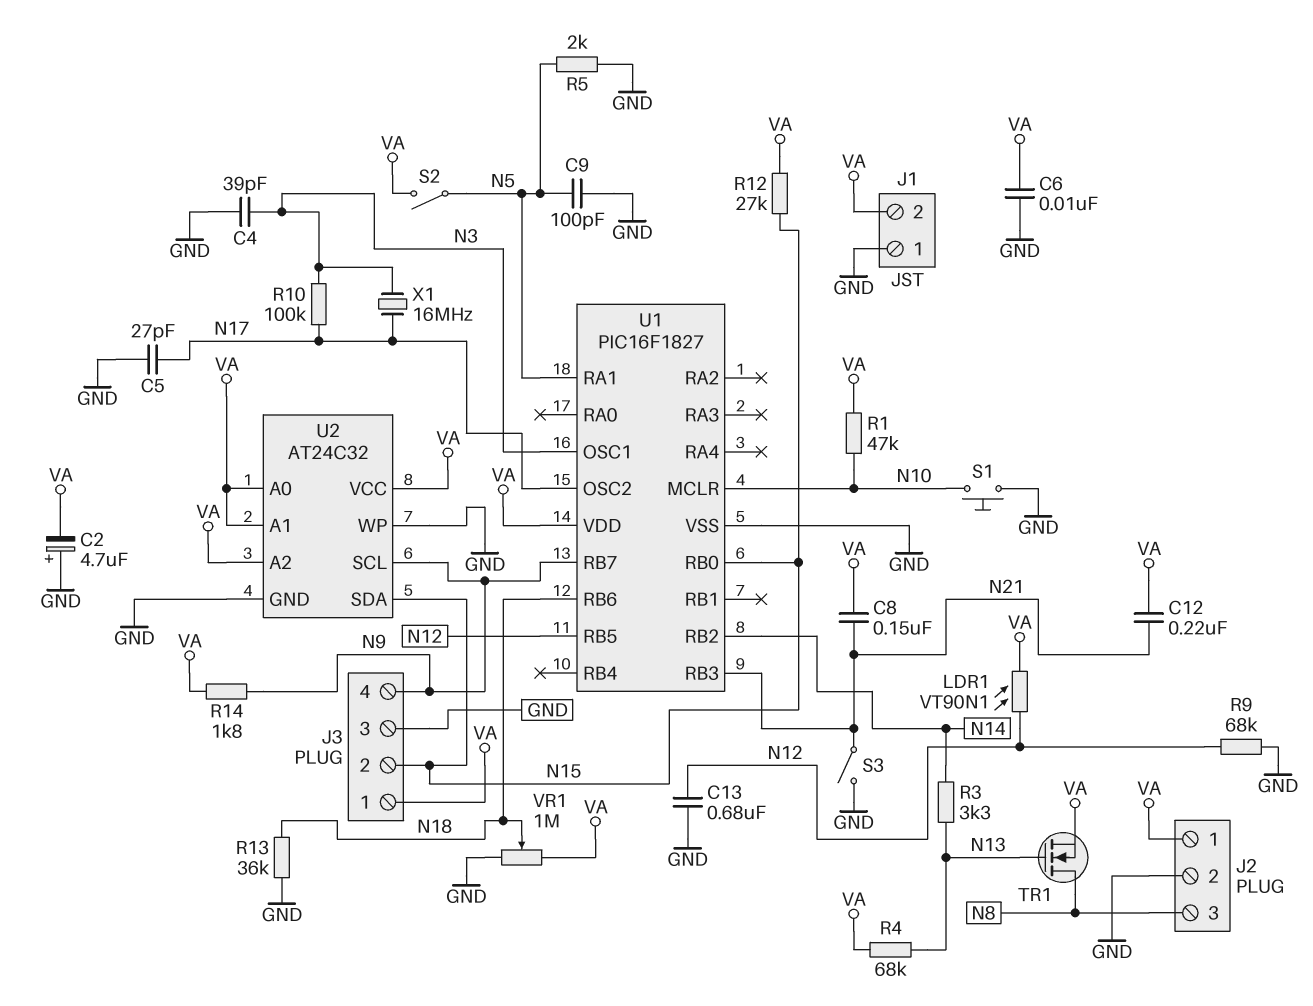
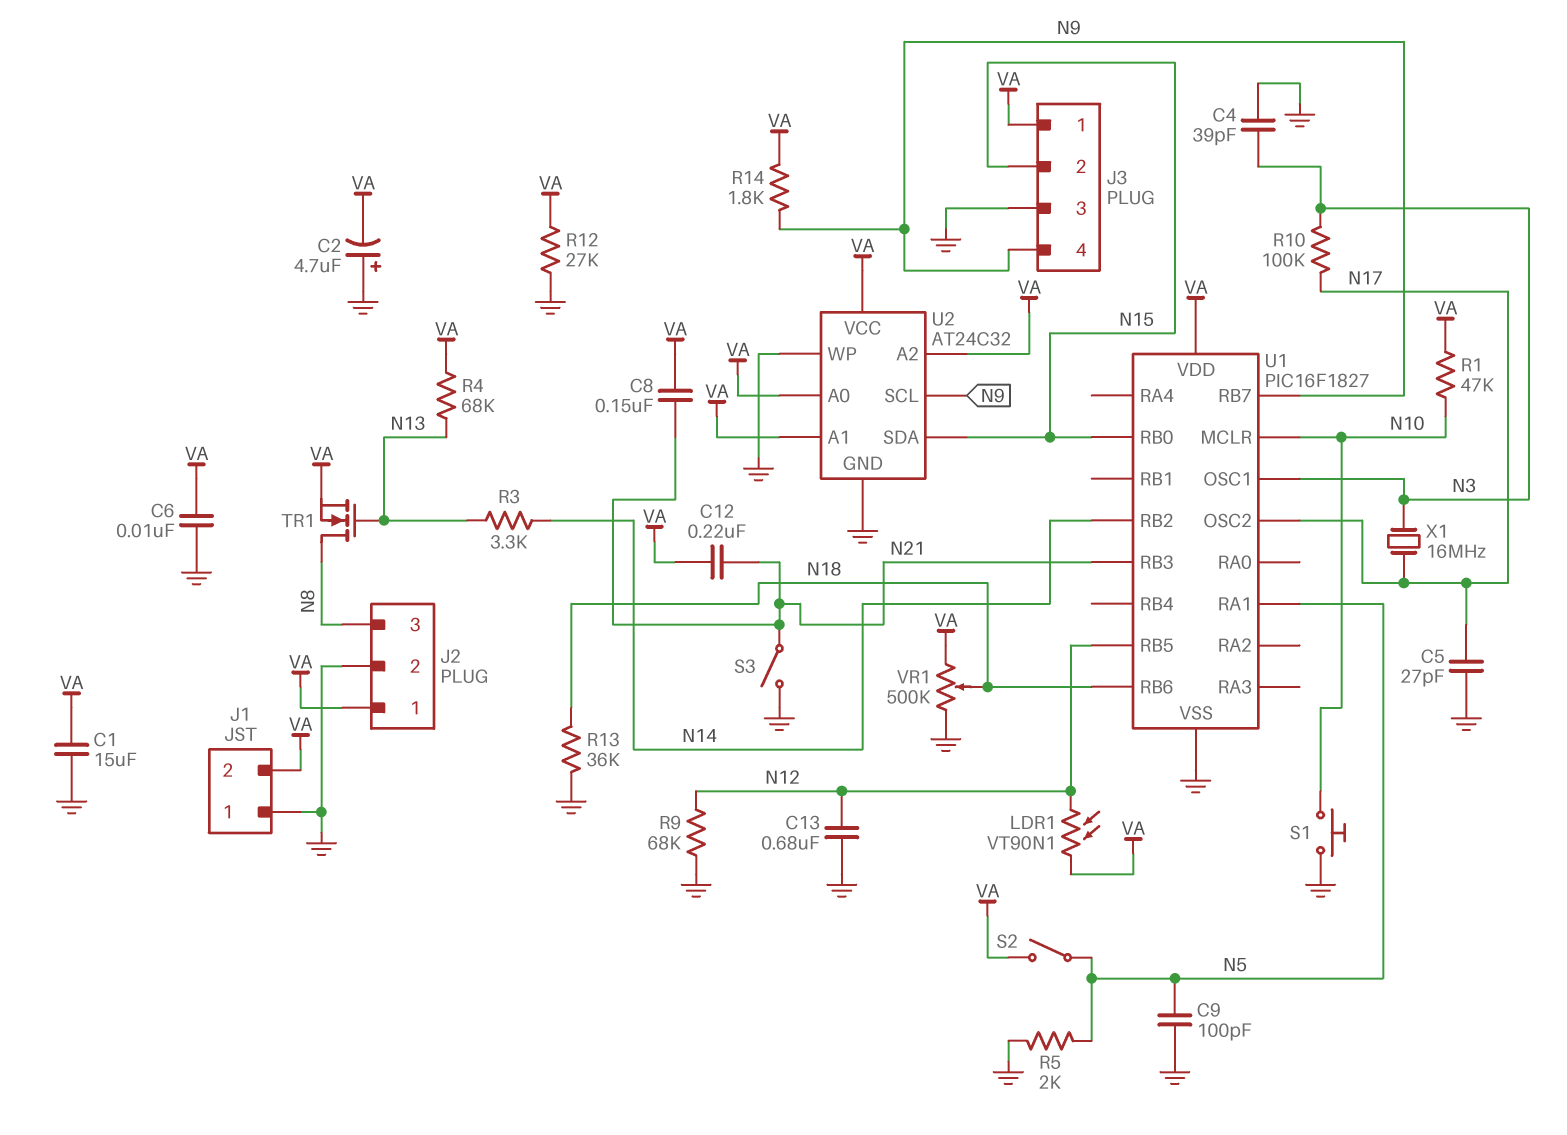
C1: none -> 15uF (GND, VA)
R12: 27k (N15, VA) -> 27k (GND, VA)
VR1: 1M (GND, VA, wiper N18) -> 500k (GND, VA, wiper N18)

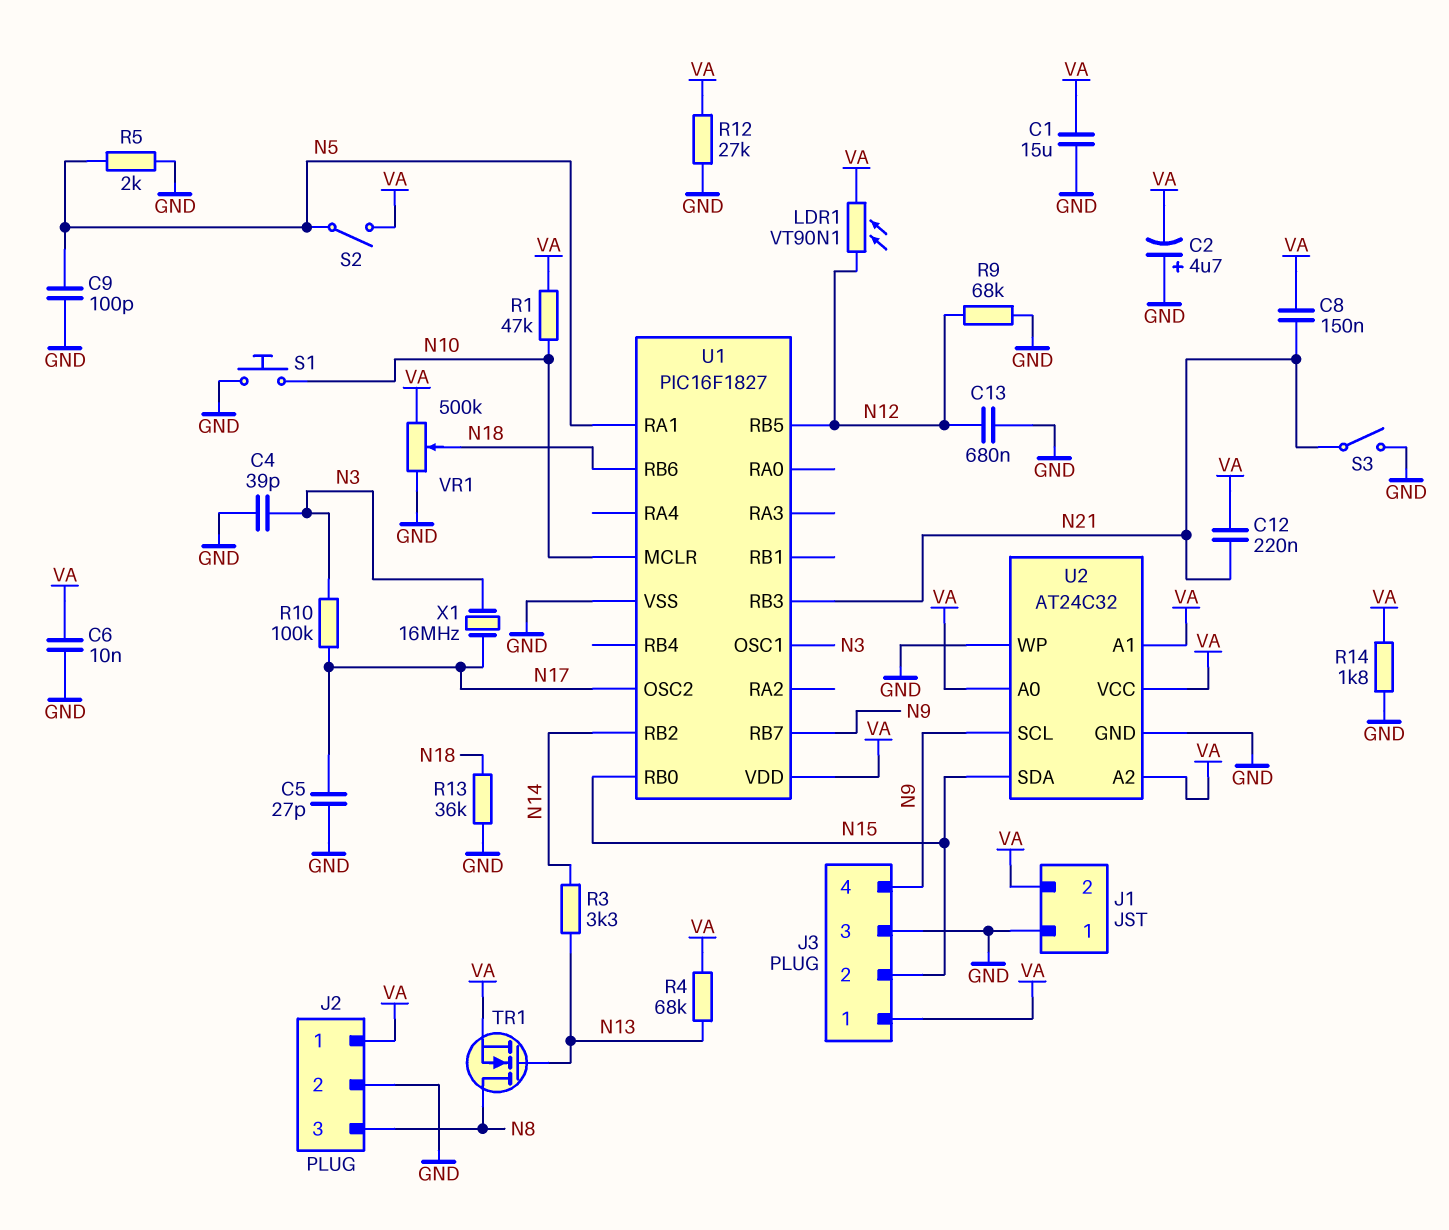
R14: 1.8k (N9, VA) -> 1.8k (GND, VA)

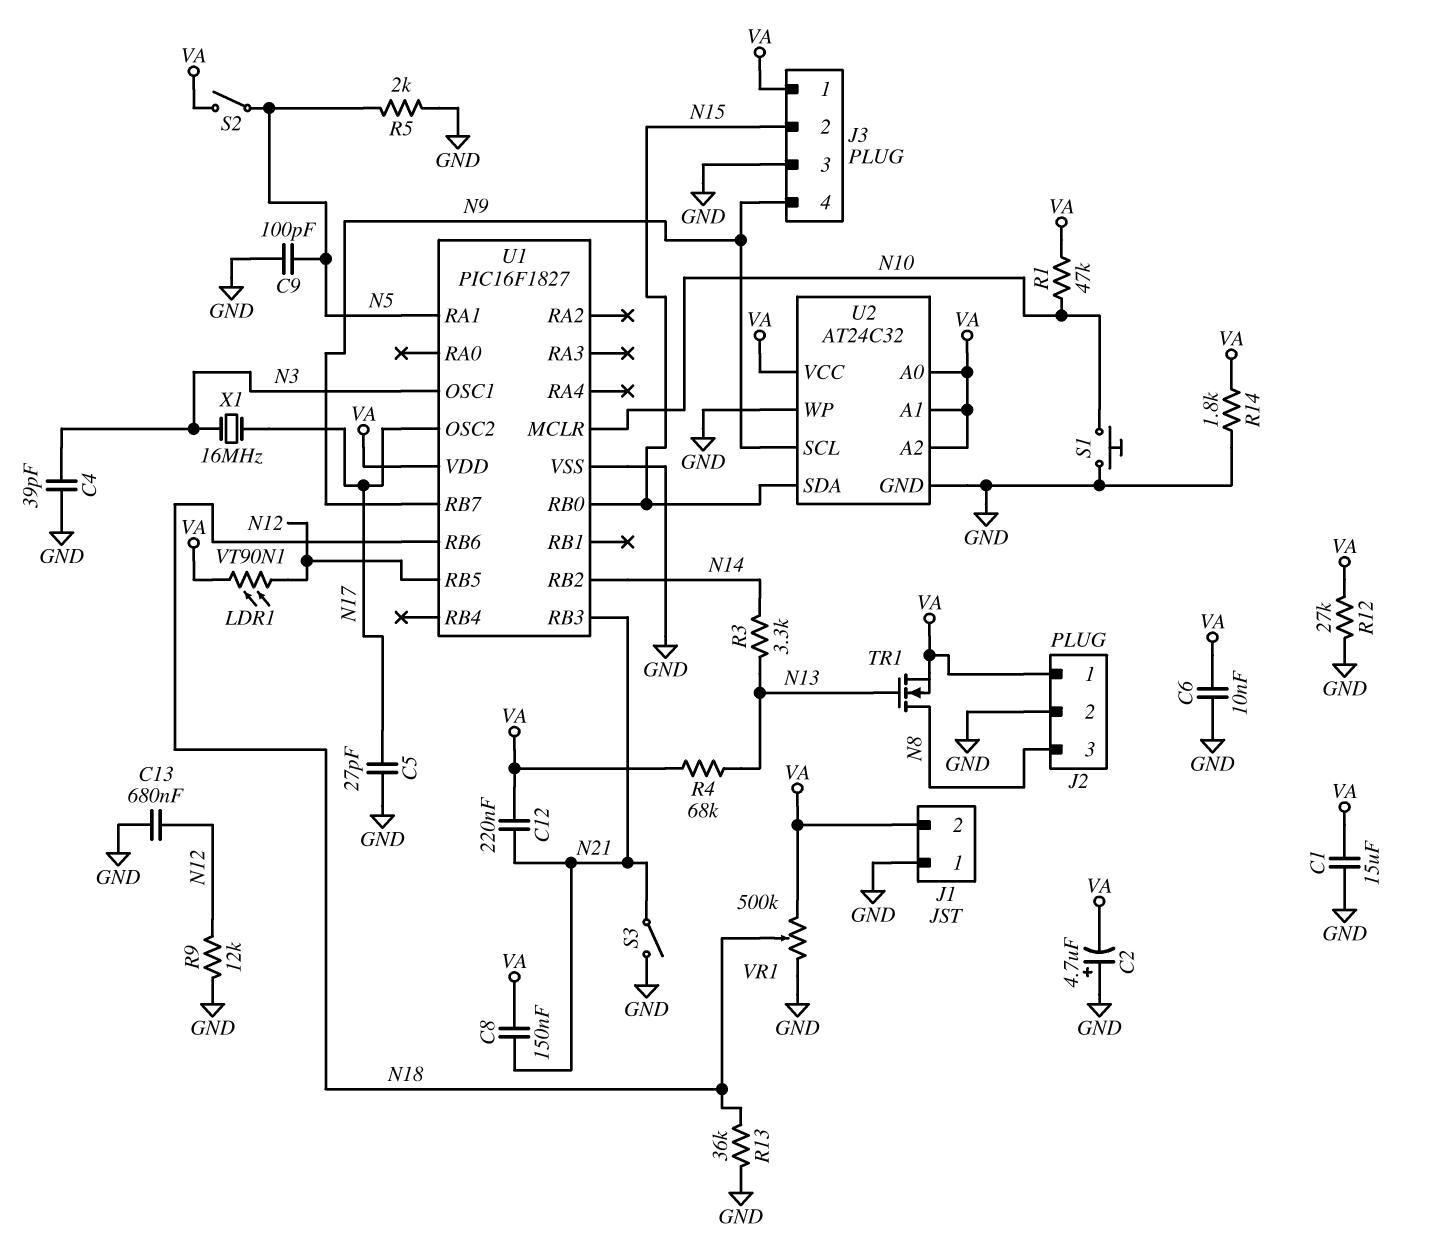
R9: 68k (GND, N12) -> 12k (GND, N12)
R10: 100k (N3, N17) -> none

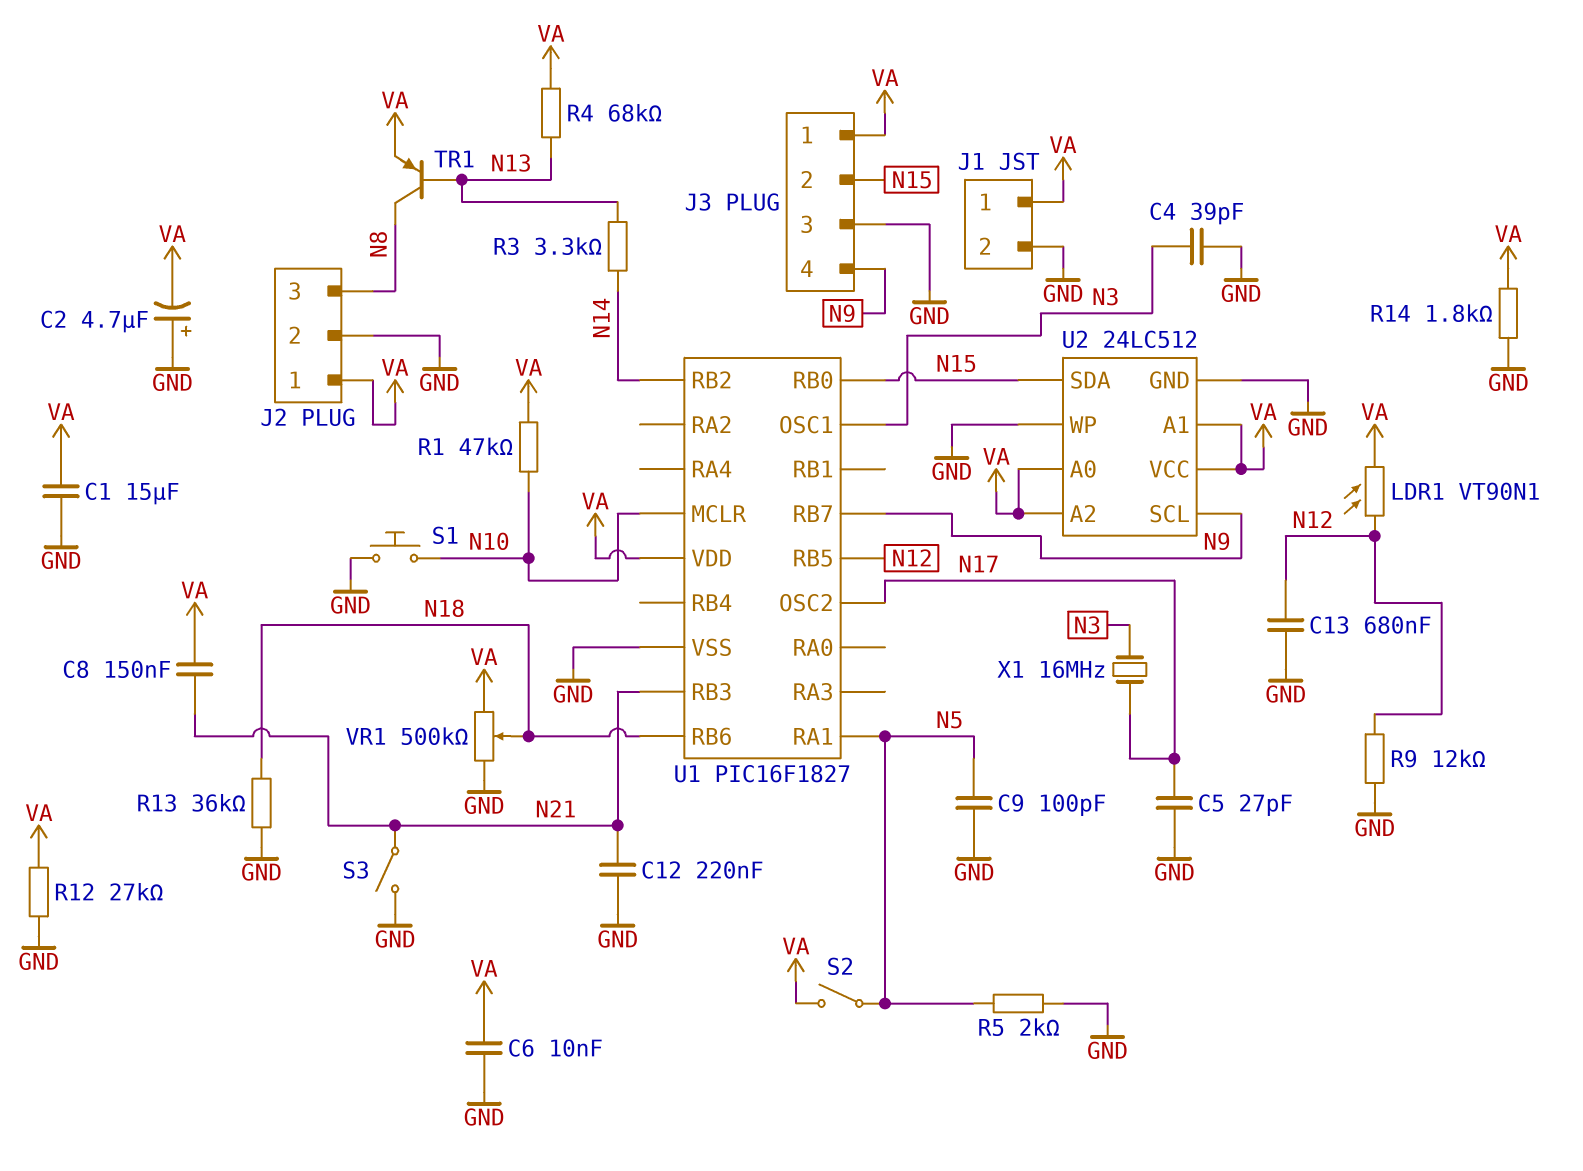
C12: 220nF (N21, VA) -> 220nF (GND, N21)
J1 pin 1: GND -> VA
J1 pin 2: VA -> GND
TR1: NMOS (G N13, D N8, S VA) -> PNP (B N13, C N8, E VA)
U2: AT24C32 -> 24LC512

